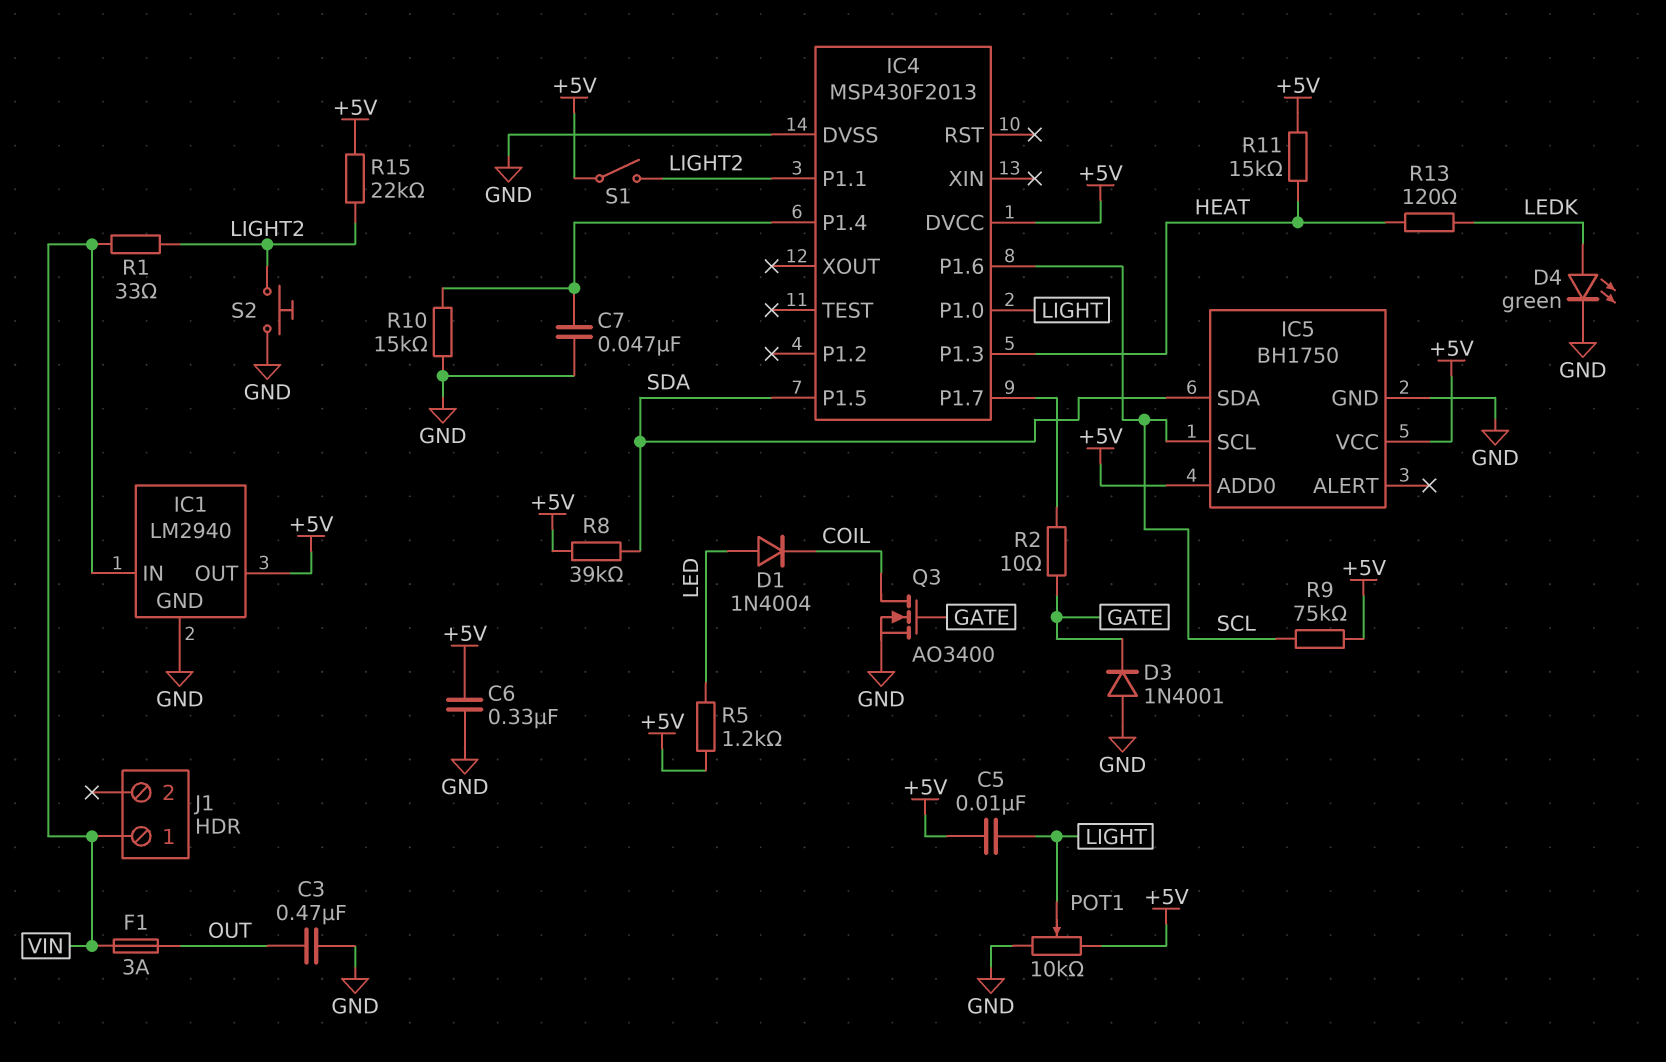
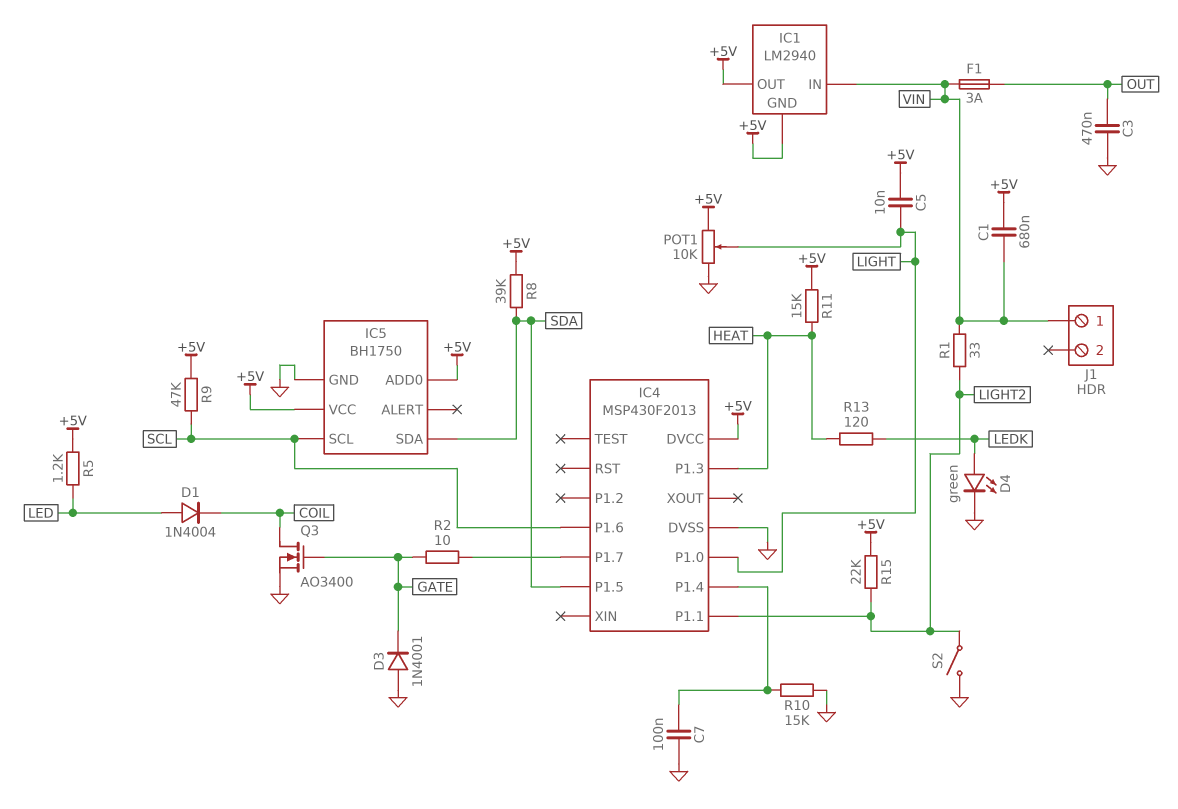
C1: none -> 680nF (+5V, VIN)
C6: 330nF (+5V, GND) -> none
C7: 47nF (GND, IC4/P1.4) -> 100nF (GND, IC4/P1.4)
IC1 pin GND: GND -> +5V
R9: 75k (+5V, SCL) -> 47k (+5V, SCL)
S1: switch (+5V, LIGHT2) -> none
S2: button (GND, LIGHT2) -> switch (GND, LIGHT2)

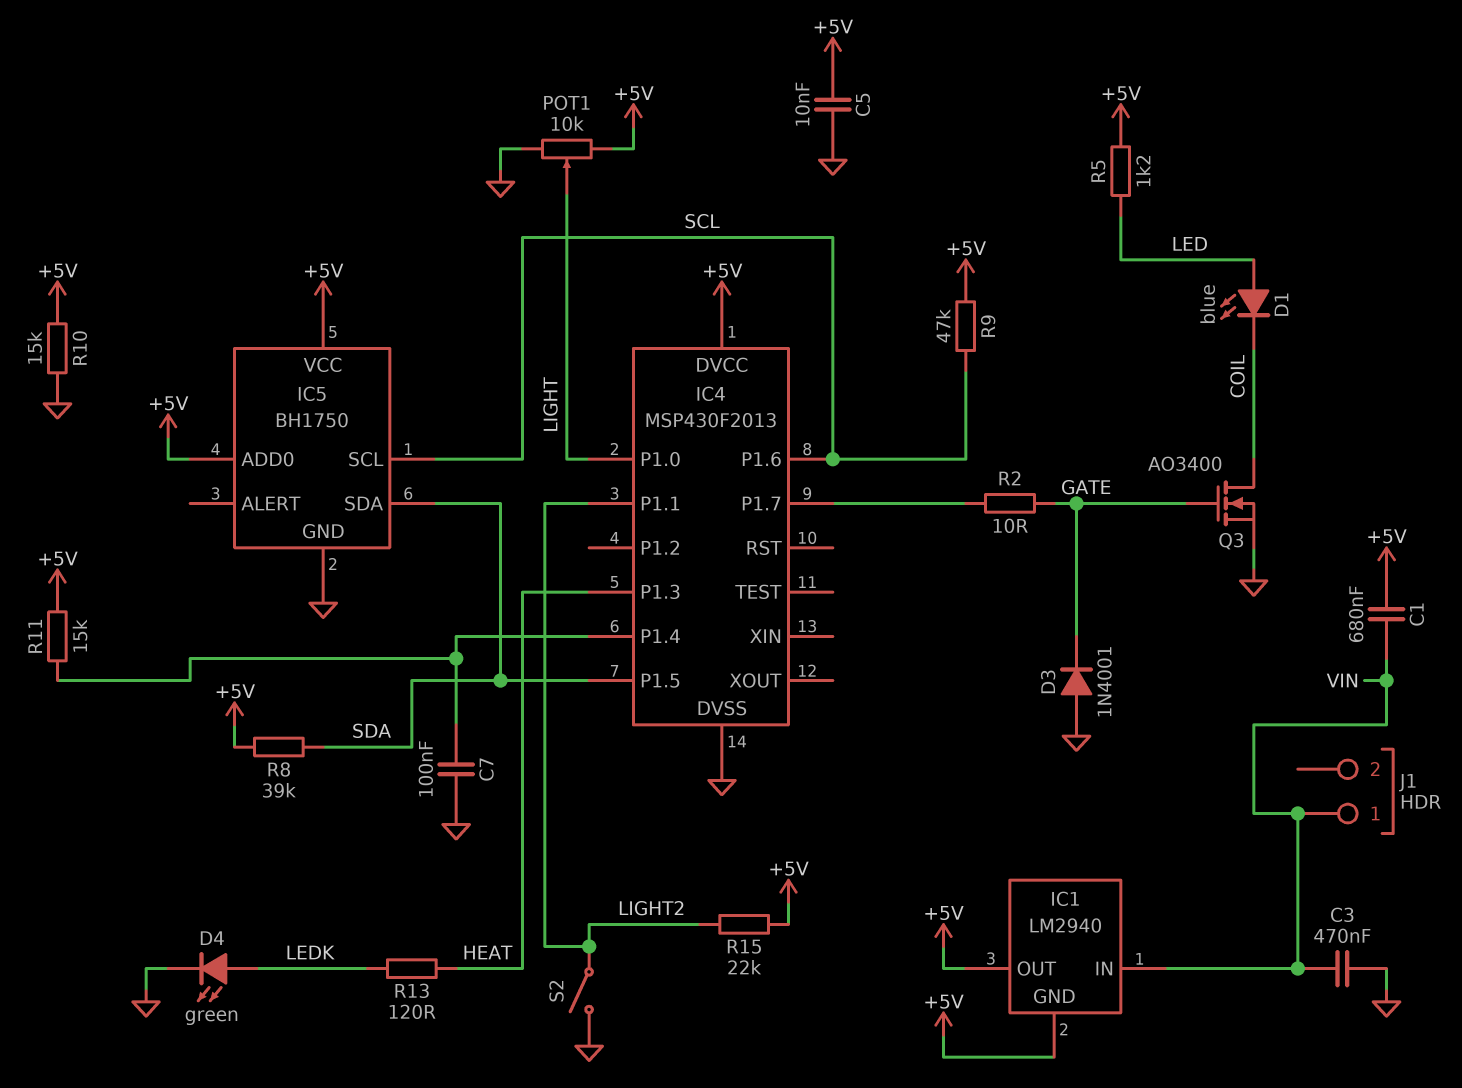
C3: 470nF (GND, OUT) -> 470nF (GND, VIN)
C5: 10nF (+5V, LIGHT) -> 10nF (+5V, GND)
D1: diode 1N4004 (A LED, K COIL) -> LED blue (A LED, K COIL)
F1: 3A (OUT, VIN) -> none
R1: 33 (LIGHT2, VIN) -> none
R10: 15k (GND, IC4/P1.4) -> 15k (+5V, GND)
R11: 15k (+5V, HEAT) -> 15k (+5V, IC4/P1.4)

